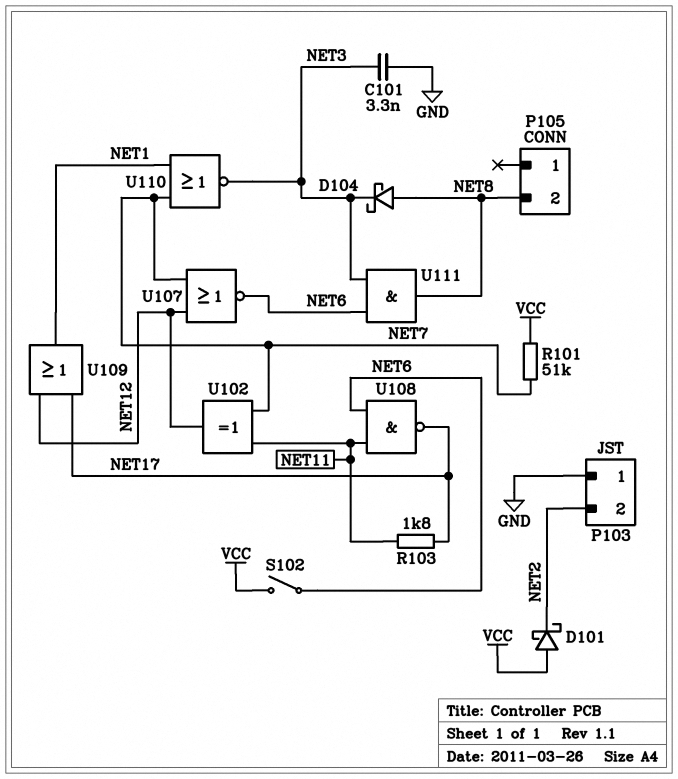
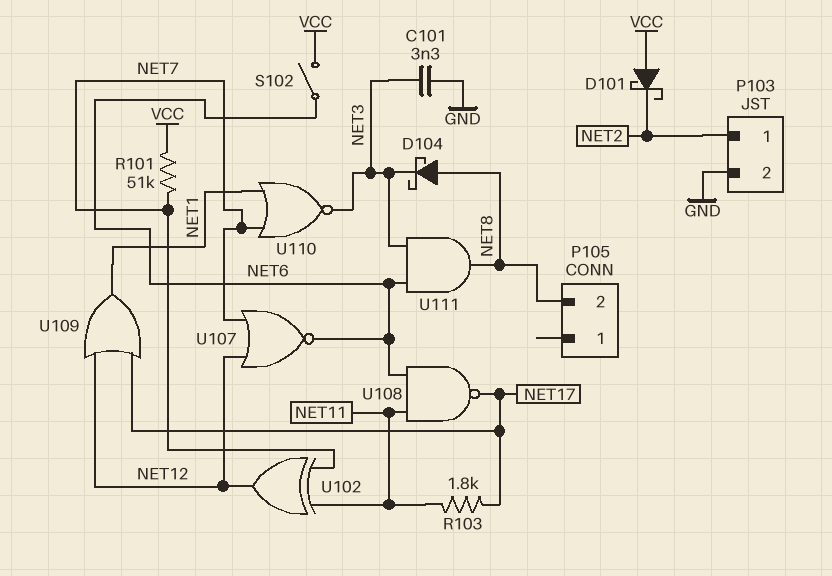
P103 pin 1: GND -> NET2
P103 pin 2: NET2 -> GND

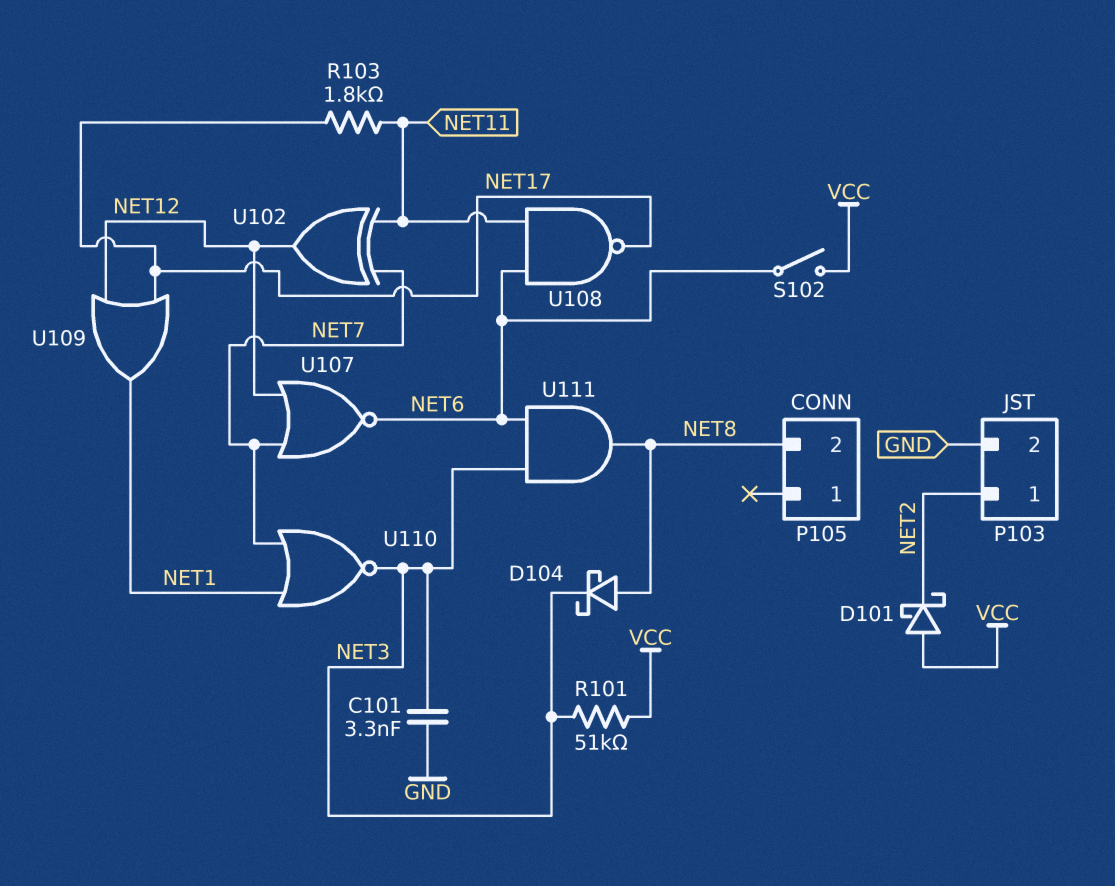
R101: 51k (NET7, VCC) -> 51k (NET3, VCC)

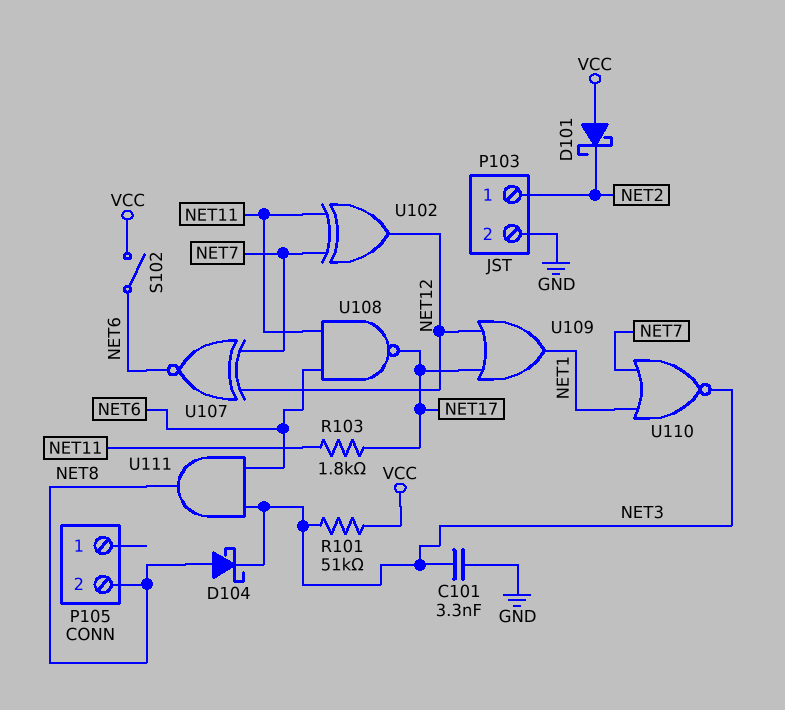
U107: NOR (in NET7, in NET12, out NET6) -> XNOR (in NET7, in NET12, out NET6)

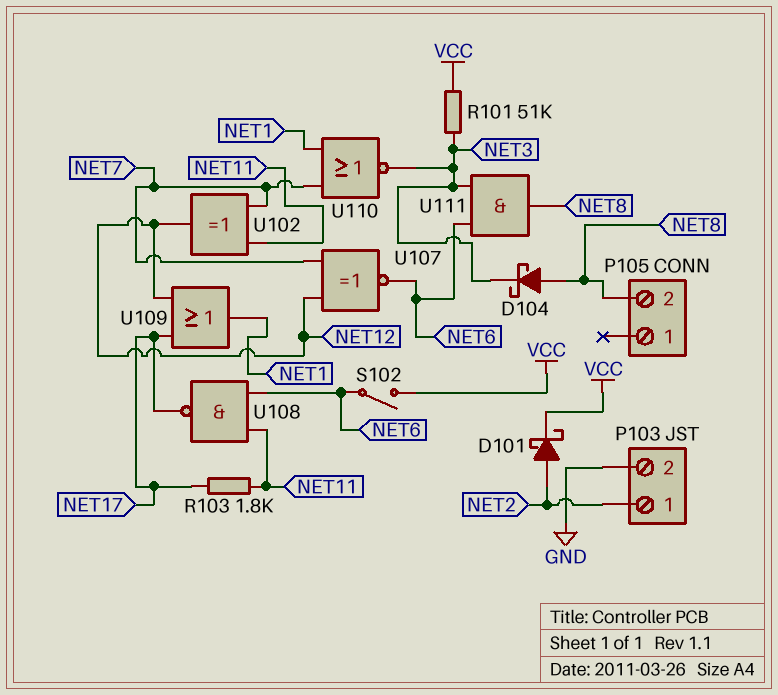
C101: 3.3nF (GND, NET3) -> none
D101: schottky (A VCC, K NET2) -> schottky (A NET2, K VCC)

